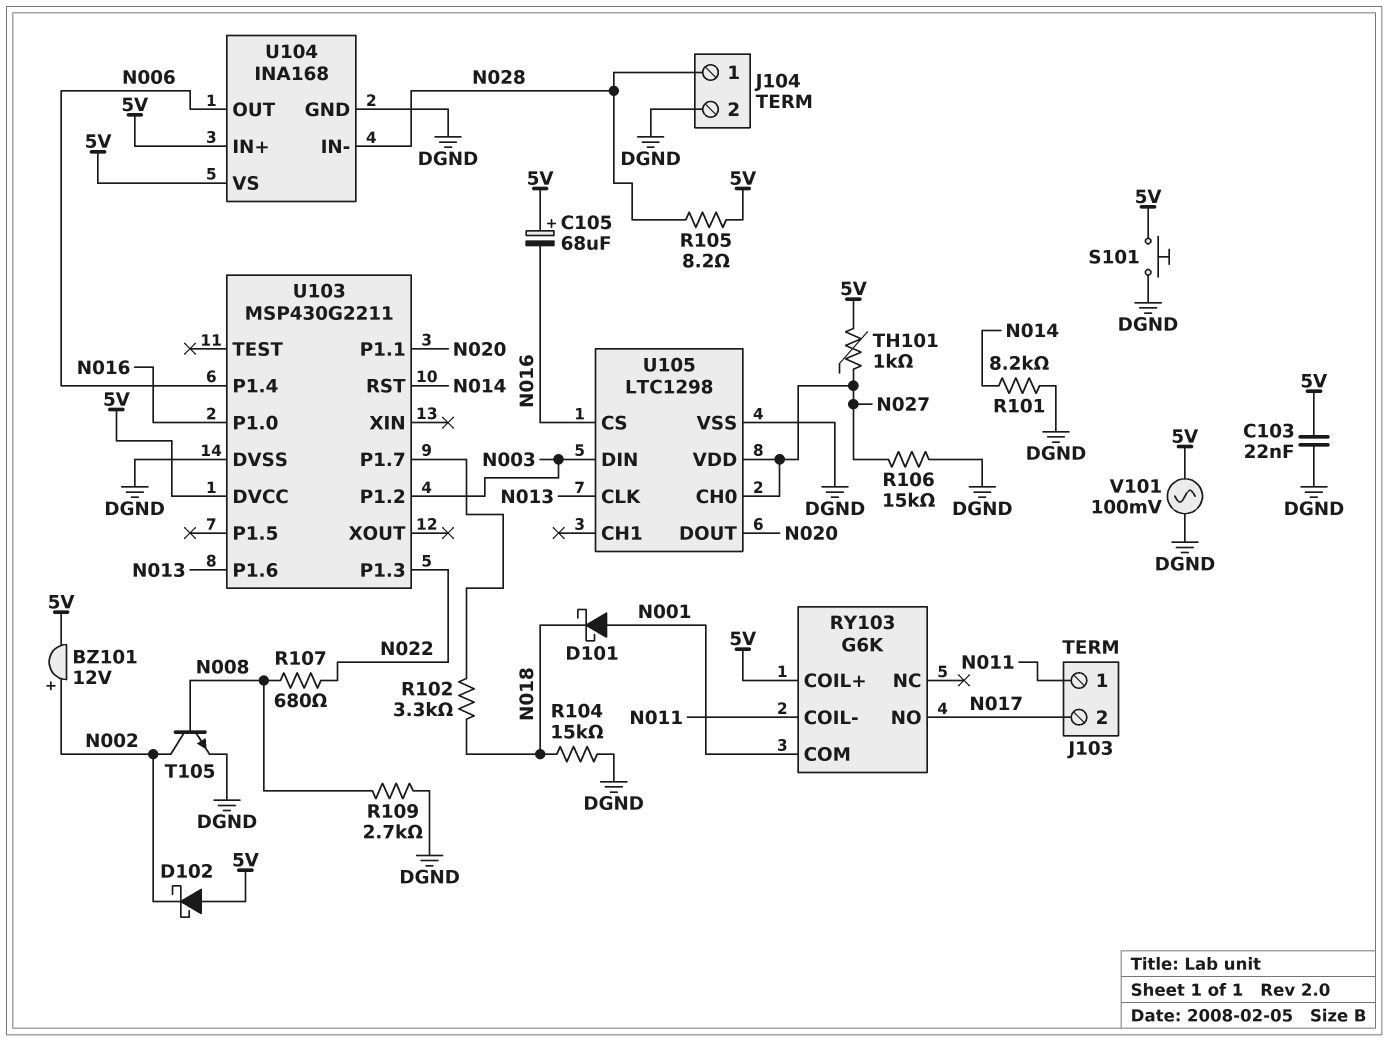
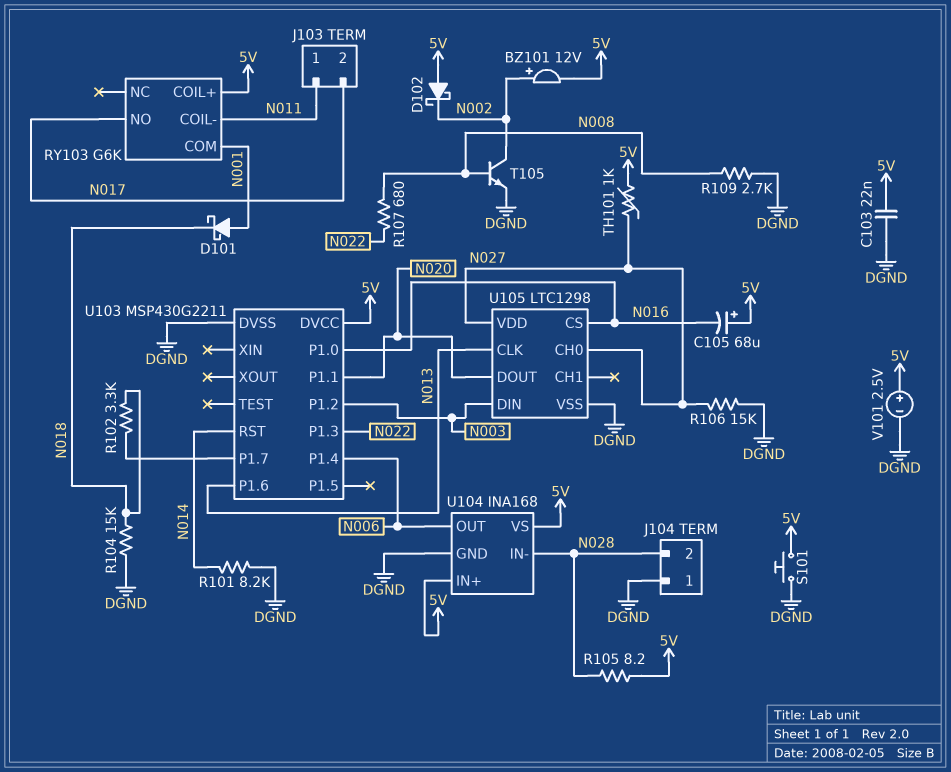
J104 pin 1: N028 -> DGND
J104 pin 2: DGND -> N028
V101: AC 100mV (5V, DGND) -> 2.5V (plus 5V, minus DGND)

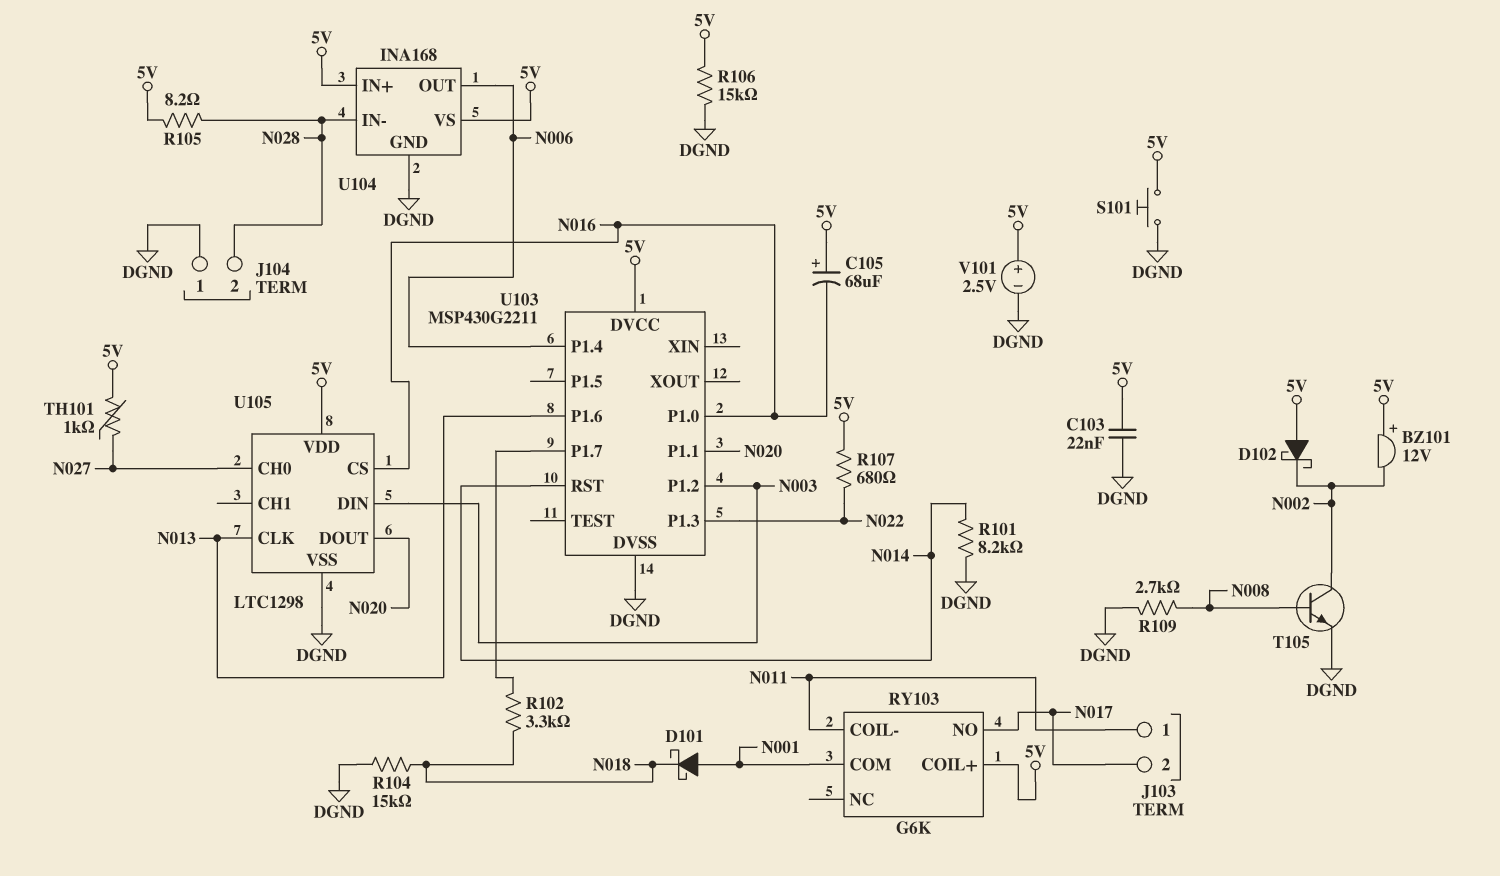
BZ101: buzzer 12V (plus N002, minus 5V) -> buzzer 12V (plus 5V, minus N002)
R106: 15k (DGND, N027) -> 15k (5V, DGND)
R107: 680 (N008, N022) -> 680 (5V, N022)
U105 pin VDD: N027 -> 5V

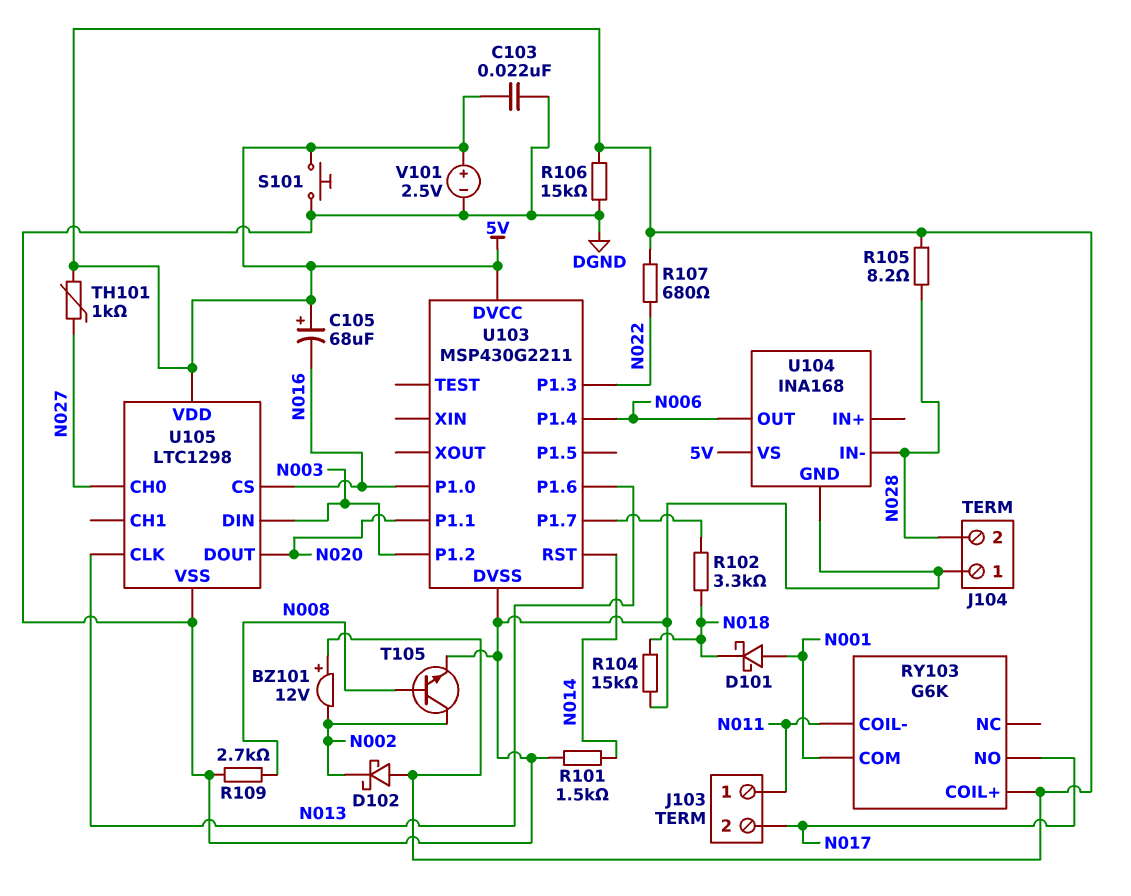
R101: 8.2k (DGND, N014) -> 1.5k (DGND, N014)
U104 pin IN+: 5V -> none

